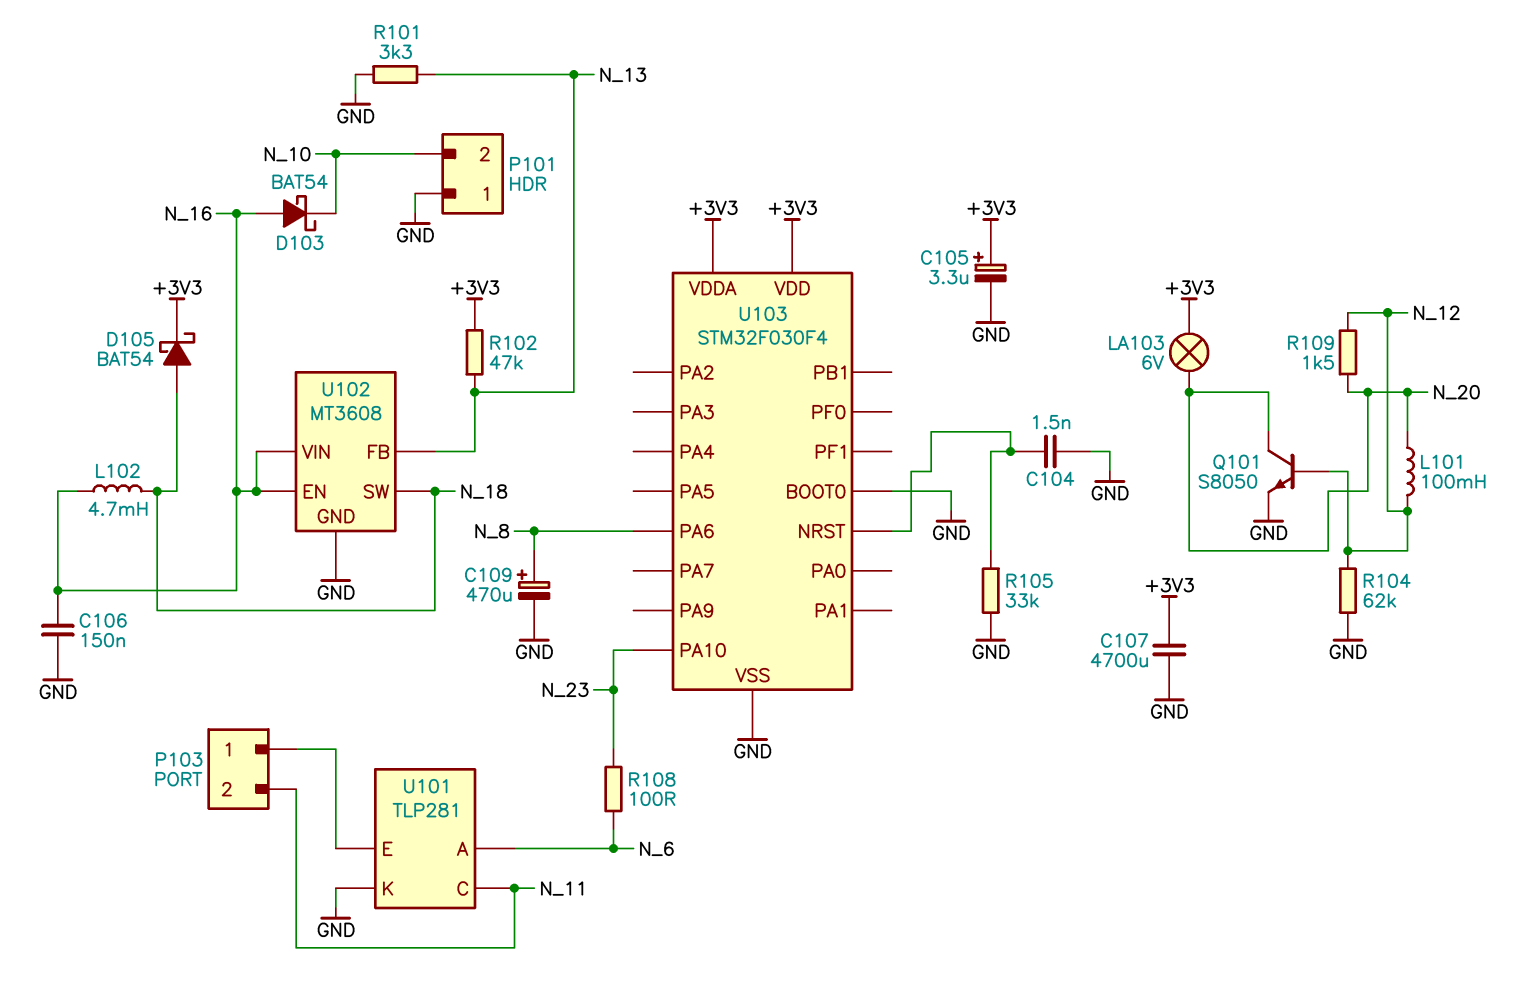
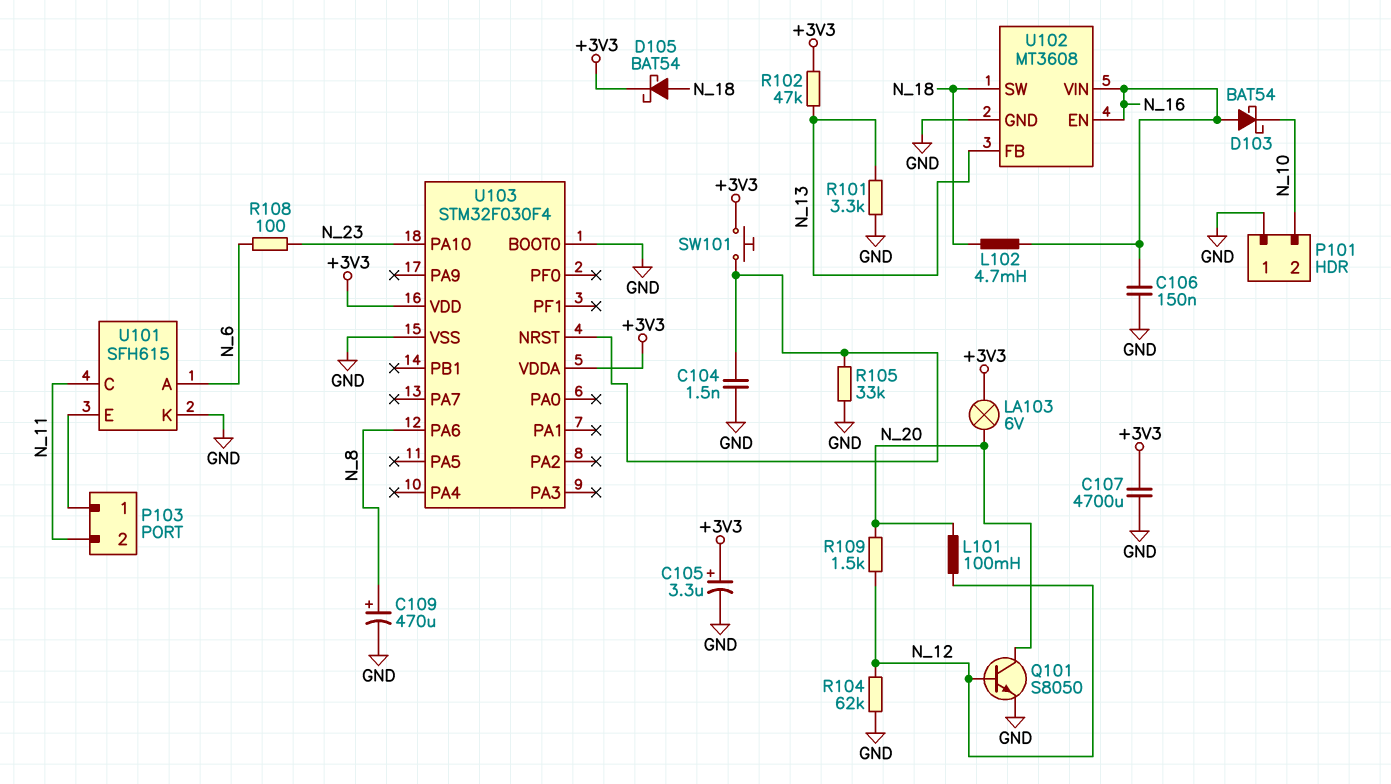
SW101: none -> button (+3V3, U103/NRST)
U101: TLP281 -> SFH615

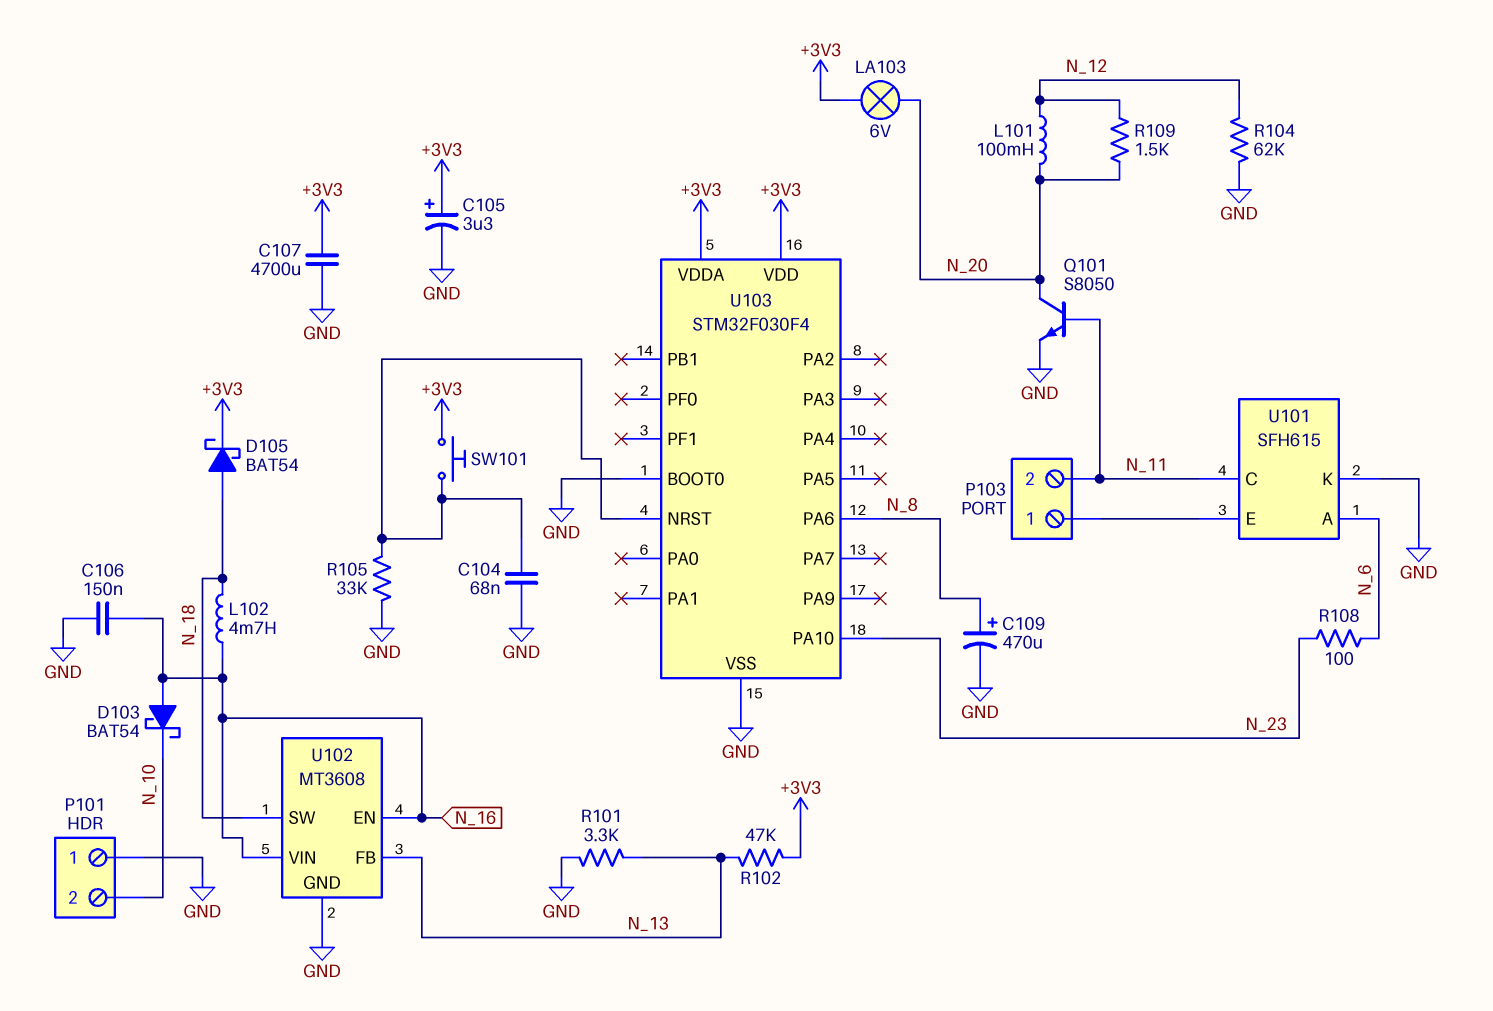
C104: 1.5nF (GND, U103/NRST) -> 68nF (GND, U103/NRST)
Q101: NPN S8050 (B N_12, C N_20, E GND) -> NPN S8050 (B N_11, C N_20, E GND)

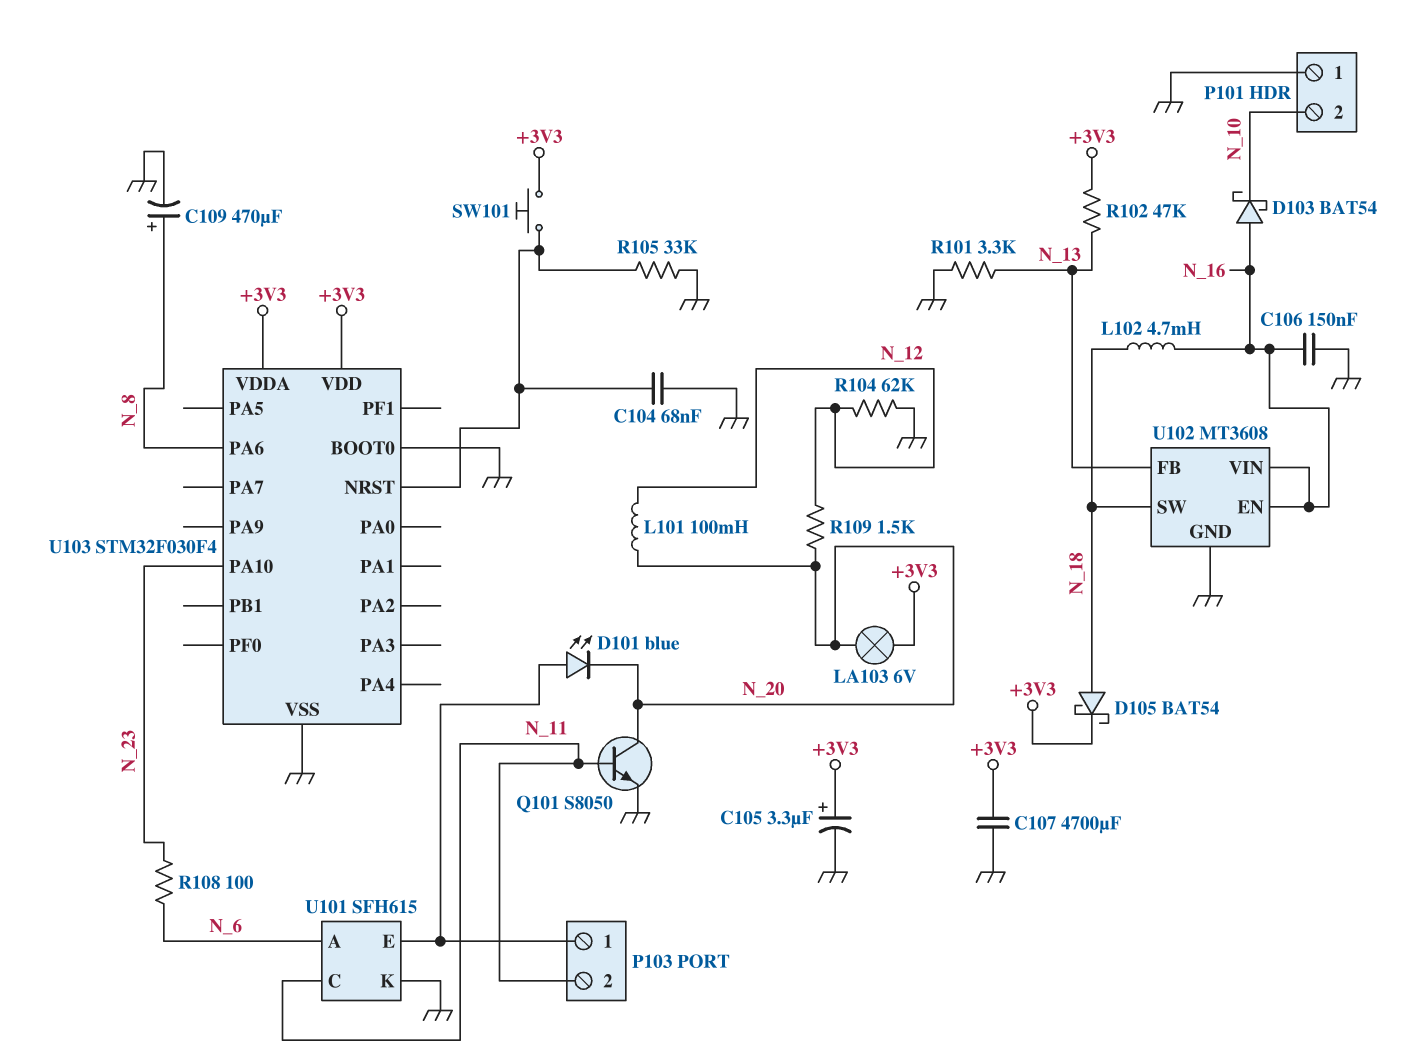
D101: none -> LED blue (A P103/1, K N_20)

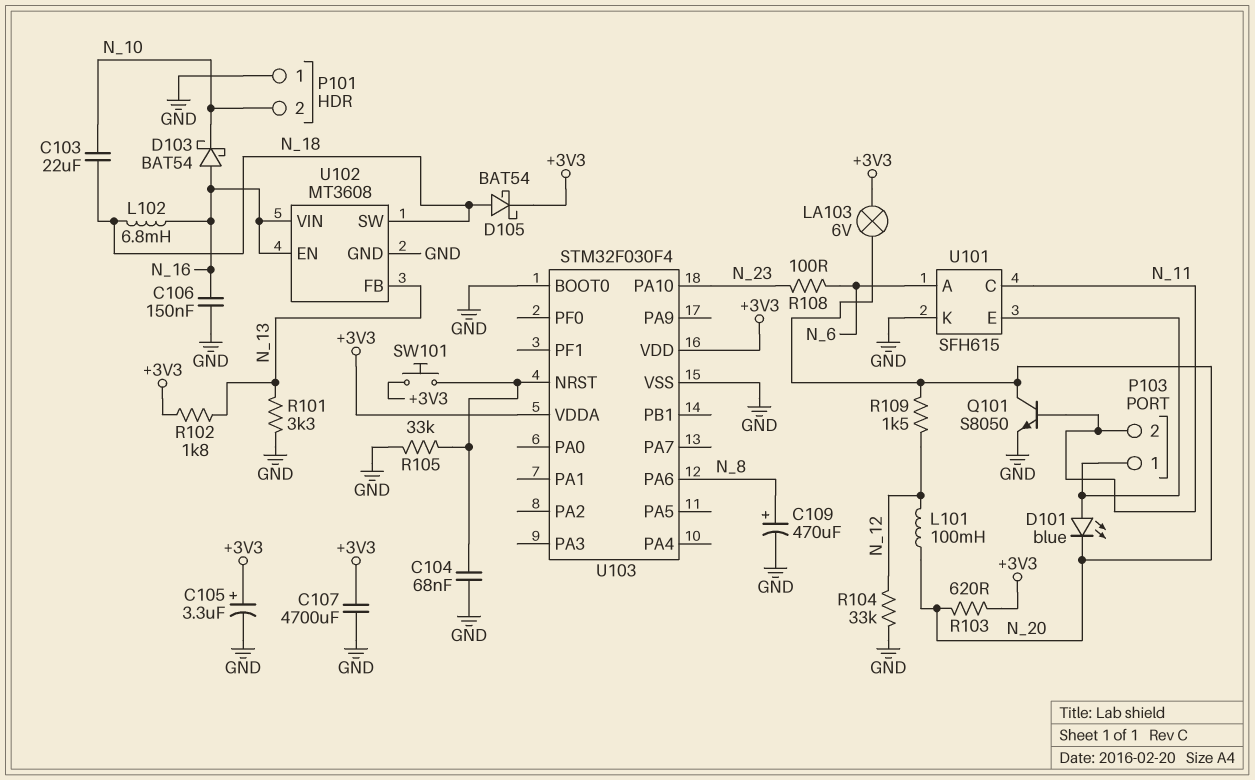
C103: none -> 22uF (N_10, N_18)
L102: 4.7mH (N_16, N_18) -> 6.8mH (N_16, N_18)
R102: 47k (+3V3, N_13) -> 1.8k (+3V3, N_13)
R103: none -> 620 (+3V3, N_20)
R104: 62k (GND, N_12) -> 33k (GND, N_12)

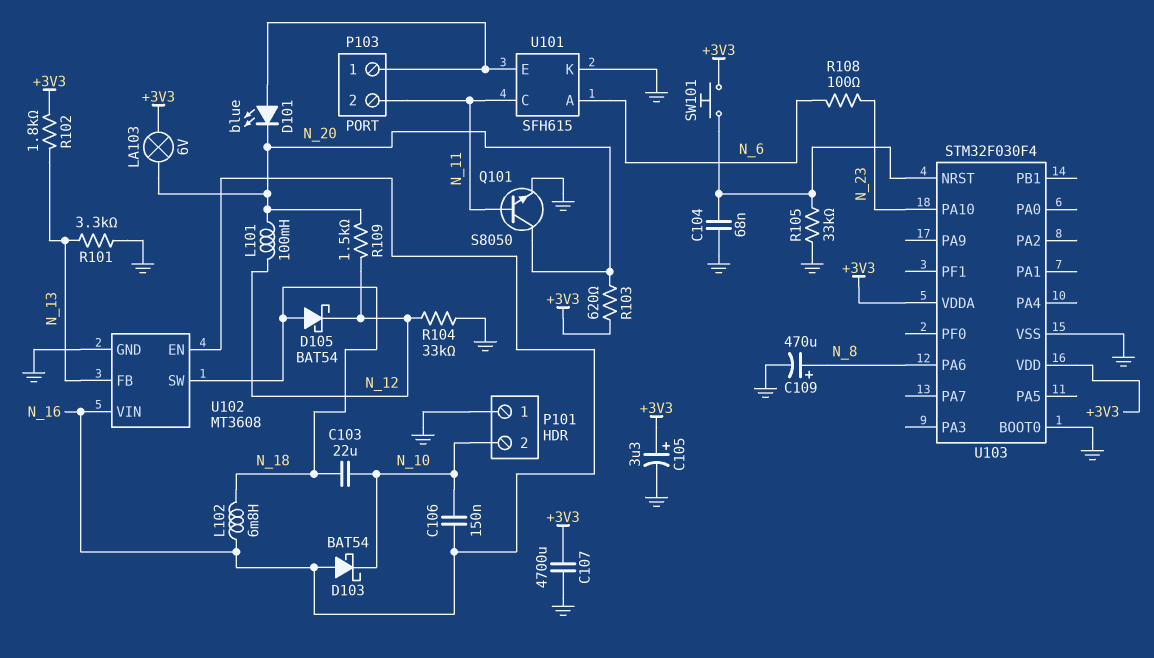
C106: 150nF (GND, N_16) -> 150nF (N_10, N_16)
D105: schottky BAT54 (A N_18, K +3V3) -> schottky BAT54 (A N_18, K N_12)

